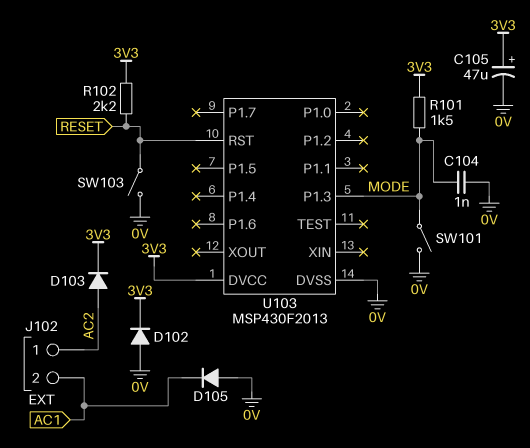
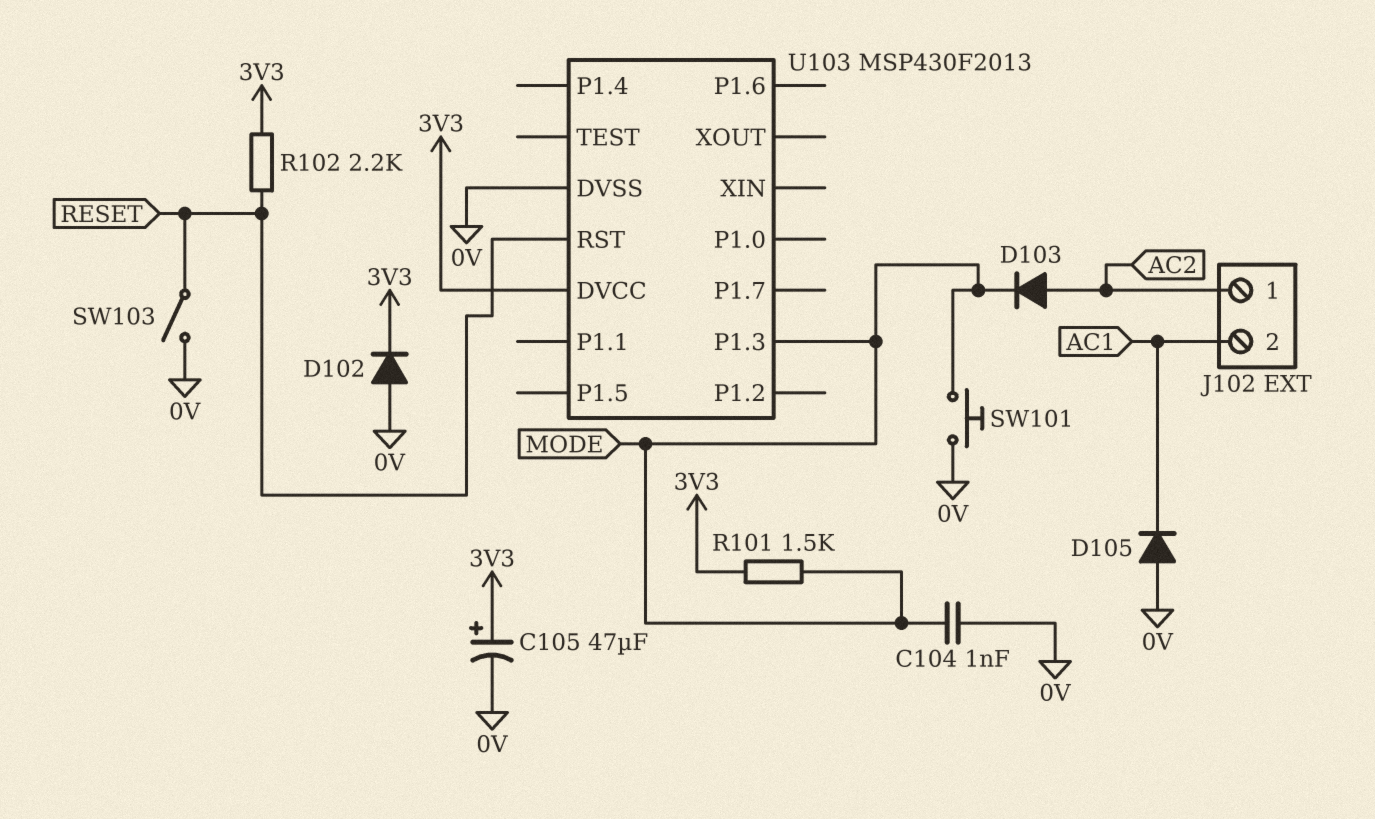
D103: diode (A AC2, K 3V3) -> diode (A AC2, K MODE)
SW101: switch (0V, MODE) -> button (0V, MODE)

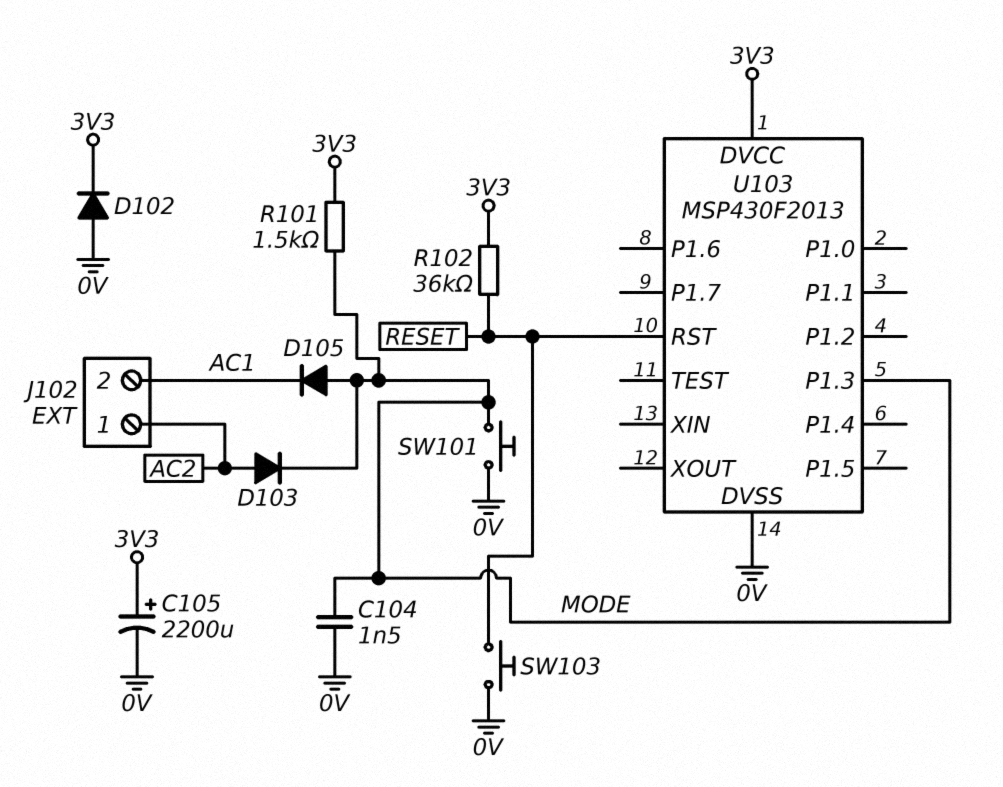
C104: 1nF (0V, MODE) -> 1.5nF (0V, MODE)
C105: 47uF (plus 3V3, minus 0V) -> 2200uF (plus 3V3, minus 0V)
D105: diode (A 0V, K AC1) -> diode (A MODE, K AC1)
R102: 2.2k (3V3, RESET) -> 36k (3V3, RESET)
SW103: switch (0V, RESET) -> button (0V, RESET)

